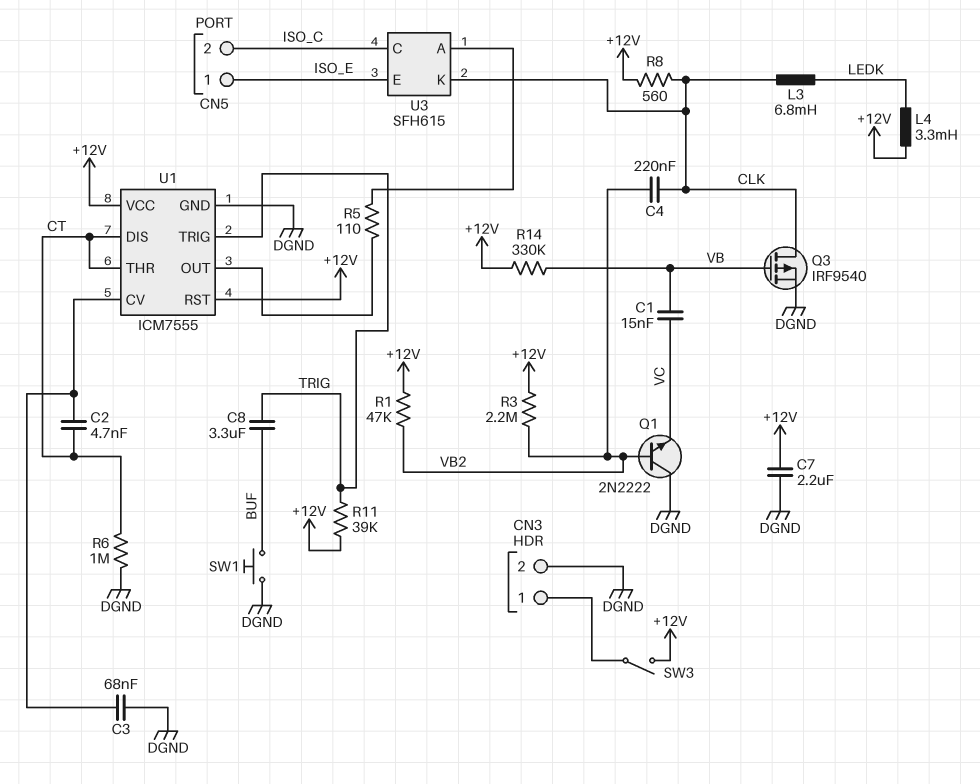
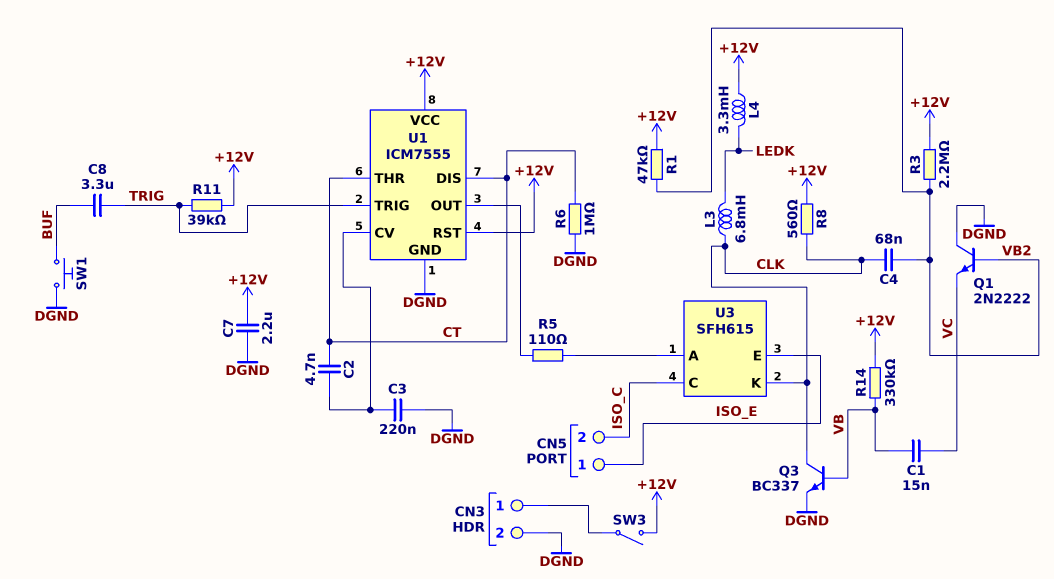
C3: 68nF (DGND, U1/CV) -> 220nF (DGND, U1/CV)
C4: 220nF (CLK, VB2) -> 68nF (CLK, VB2)
Q3: PMOS IRF9540 (G VB, D CLK, S DGND) -> NPN BC337 (B VB, C CLK, E DGND)

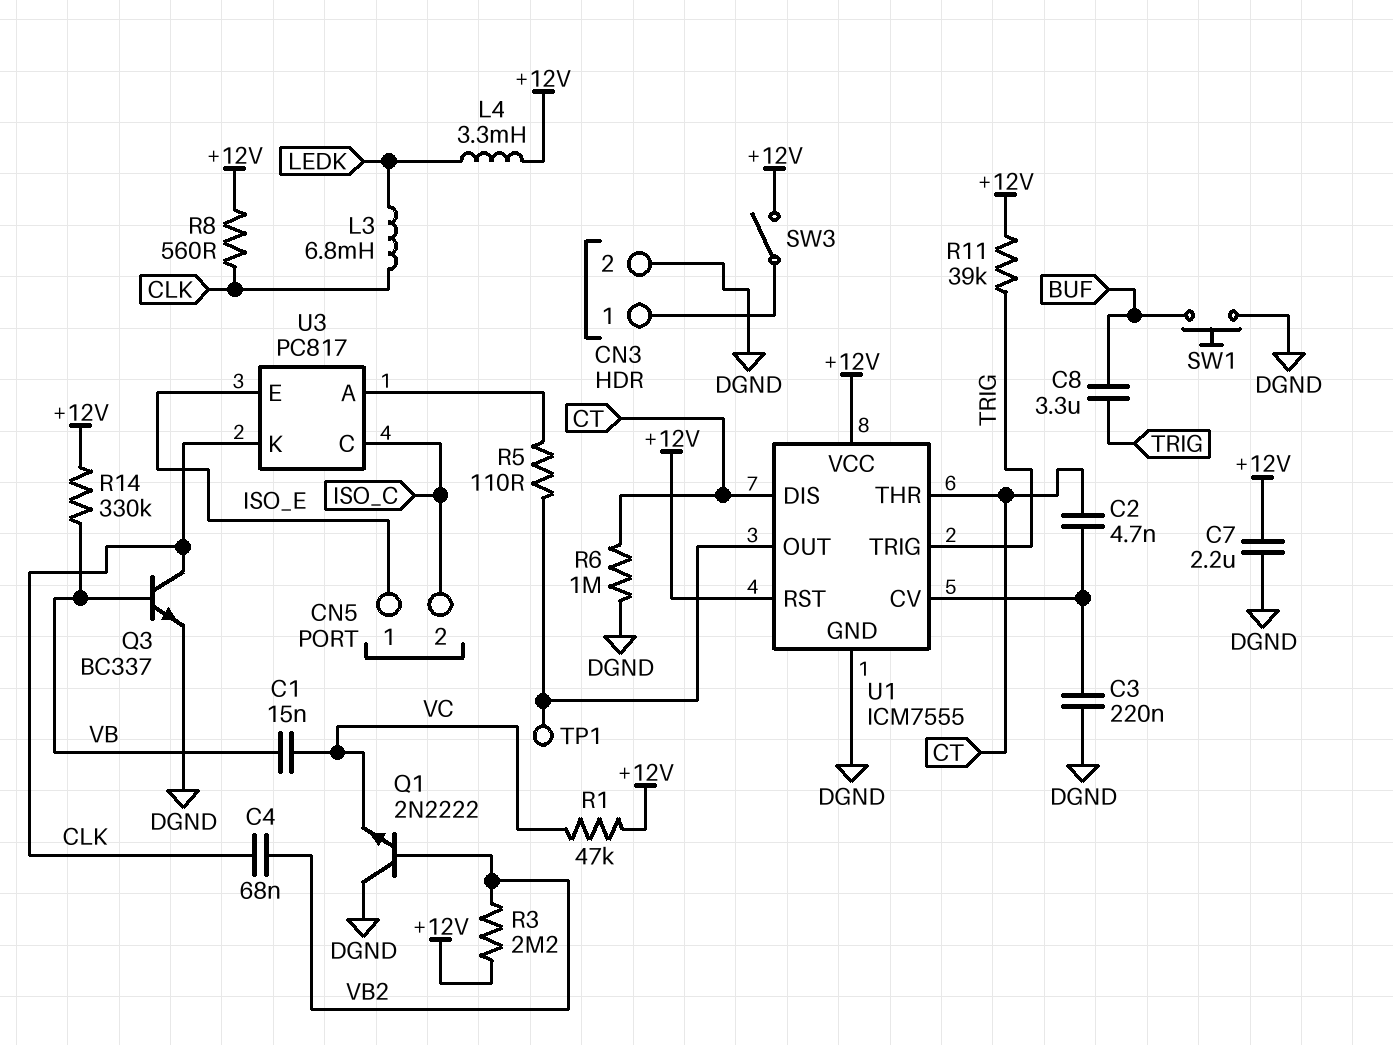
R1: 47k (+12V, VB2) -> 47k (+12V, VC)
TP1: none -> test point (U1/OUT)
U3: SFH615 -> PC817

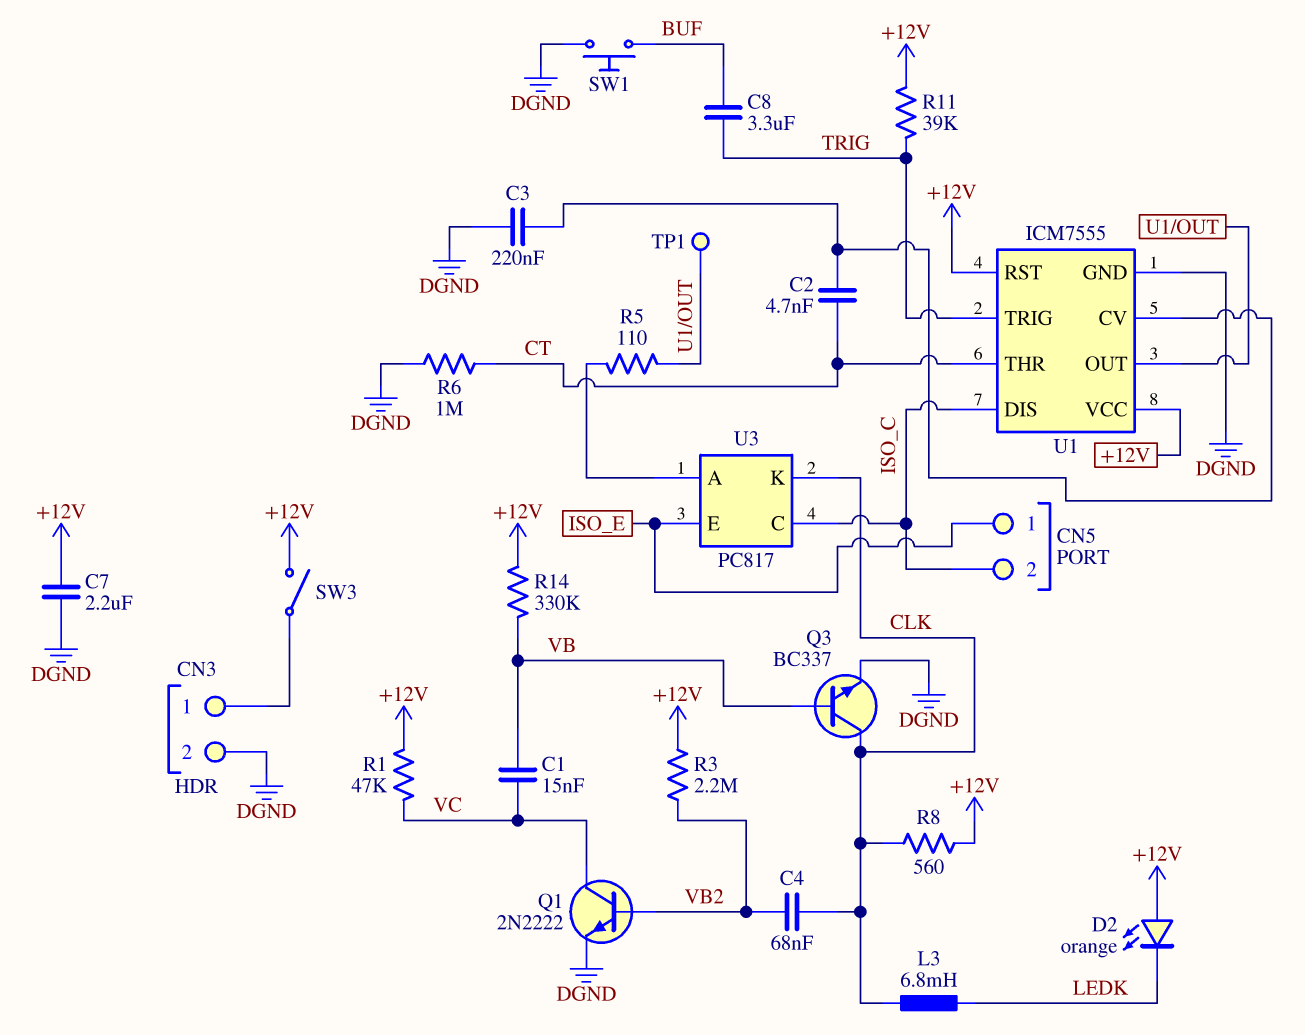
D2: none -> LED orange (A +12V, K LEDK)
L4: 3.3mH (+12V, LEDK) -> none
Q1: NPN 2N2222 (B VB2, C DGND, E VC) -> NPN 2N2222 (B VB2, C VC, E DGND)
U1 pin DIS: CT -> ISO_C

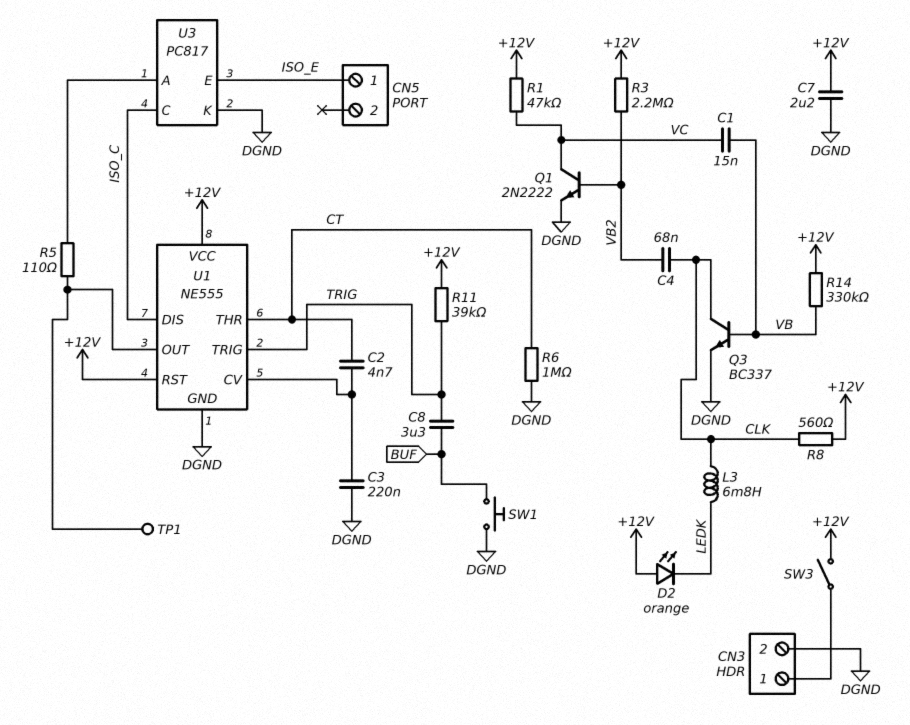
CN5 pin 2: ISO_C -> none
U1: ICM7555 -> NE555
U3 pin K: CLK -> DGND

